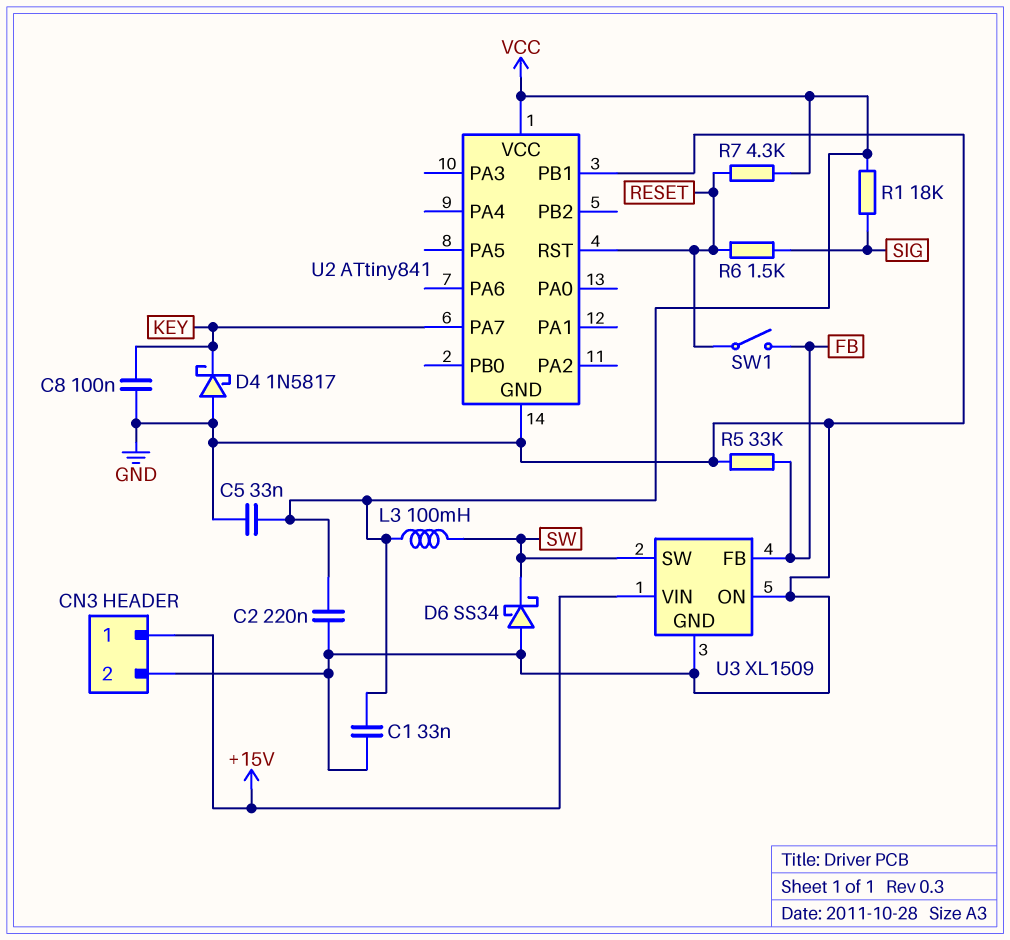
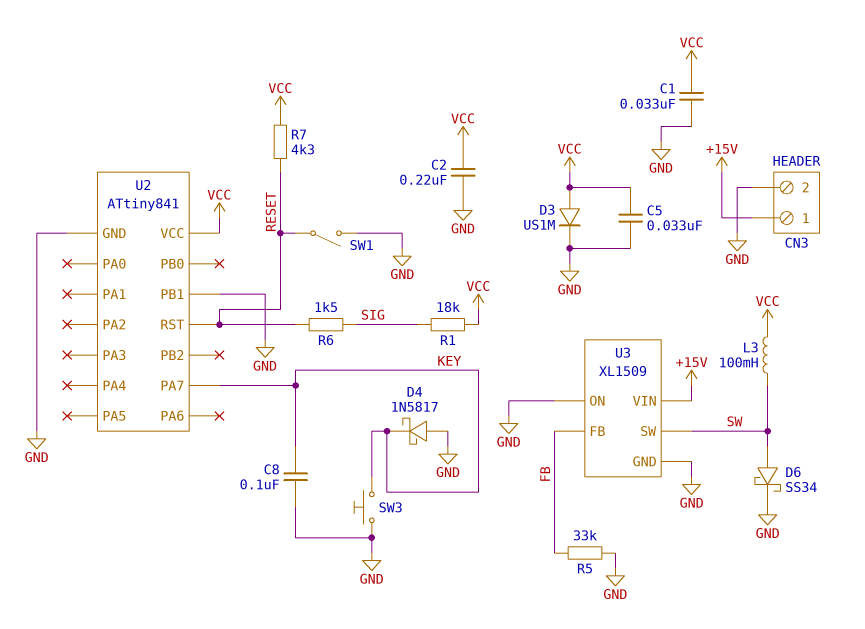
D3: none -> diode US1M (A VCC, K GND)
D6: schottky SS34 (A GND, K SW) -> schottky SS34 (A SW, K GND)
SW1: switch (FB, RESET) -> switch (GND, RESET)
SW3: none -> button (GND, KEY)

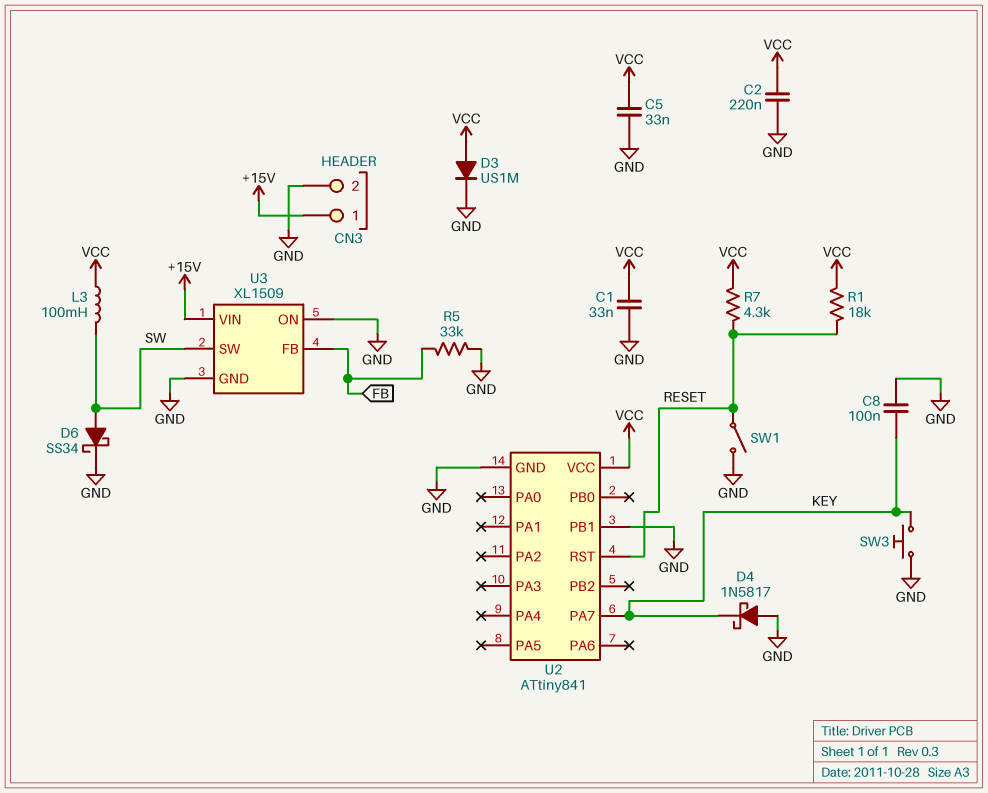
R1: 18k (SIG, VCC) -> 18k (RESET, VCC)
R6: 1.5k (RESET, SIG) -> none

